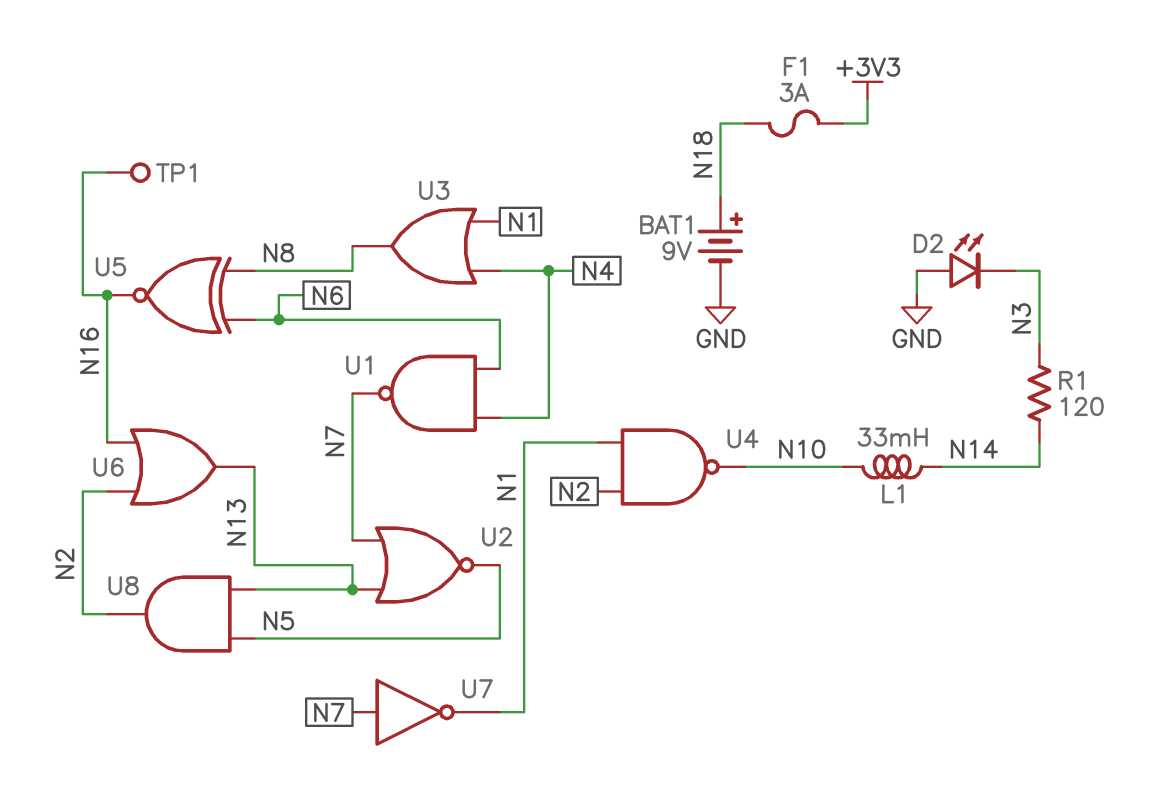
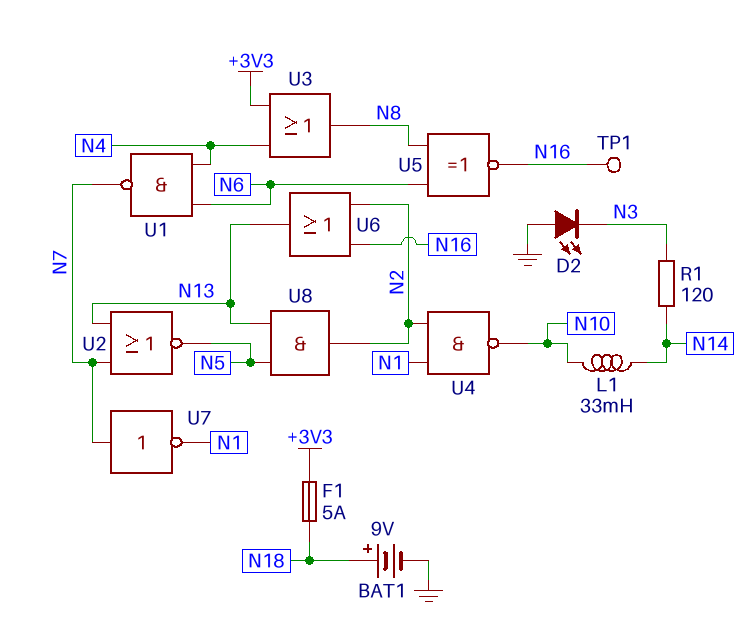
F1: 3A (+3V3, N18) -> 5A (+3V3, N18)
U3: OR (in N1, in N4, out N8) -> OR (in +3V3, in N4, out N8)

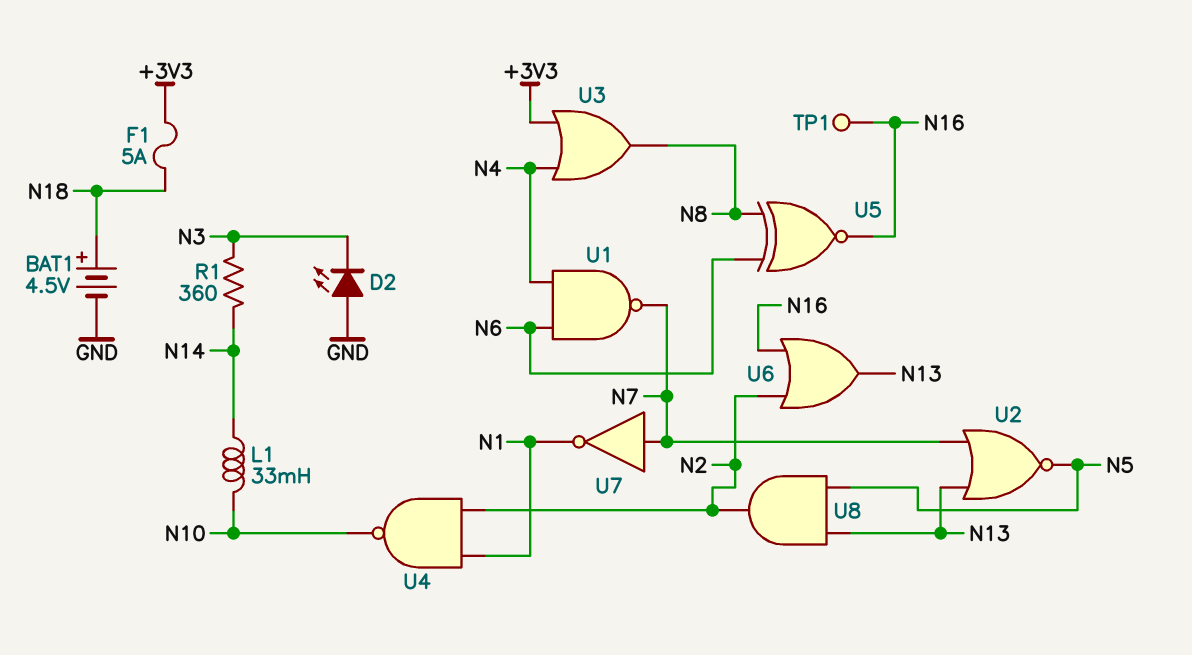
BAT1: 9V (plus N18, minus GND) -> 4.5V (plus N18, minus GND)
R1: 120 (N3, N14) -> 360 (N3, N14)

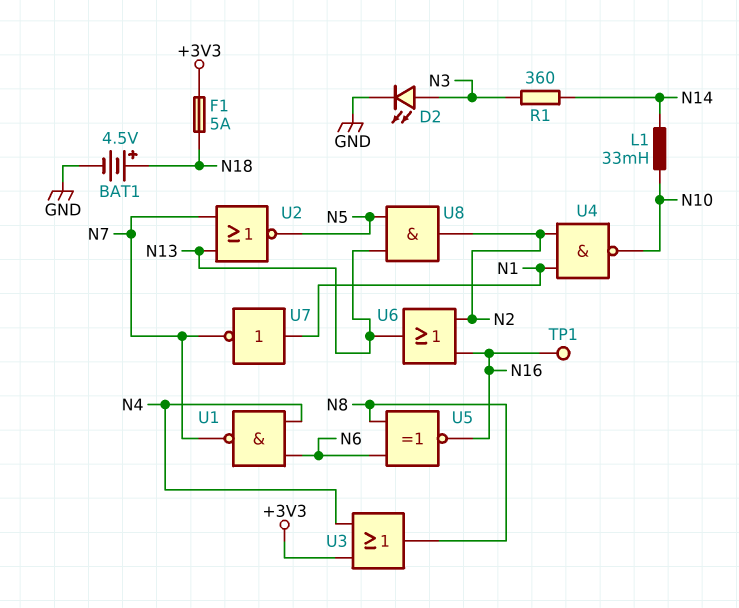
D2: LED (A GND, K N3) -> LED (A N3, K GND)
U7: NOT (in N7, out N1) -> NOT (in N1, out N7)

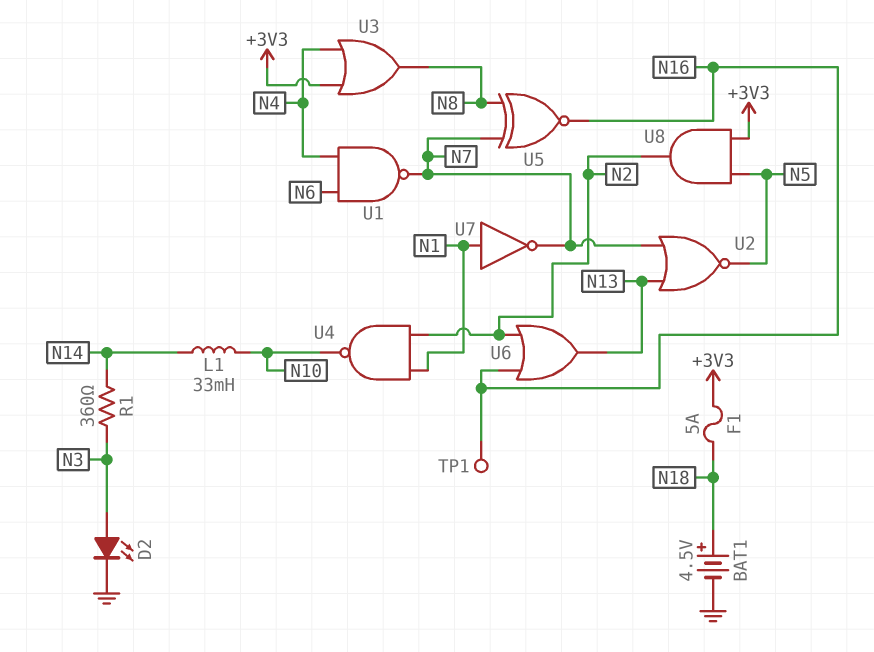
U5: XNOR (in N6, in N8, out N16) -> XNOR (in N7, in N8, out N16)
U8: AND (in N5, in N13, out N2) -> AND (in +3V3, in N5, out N2)

